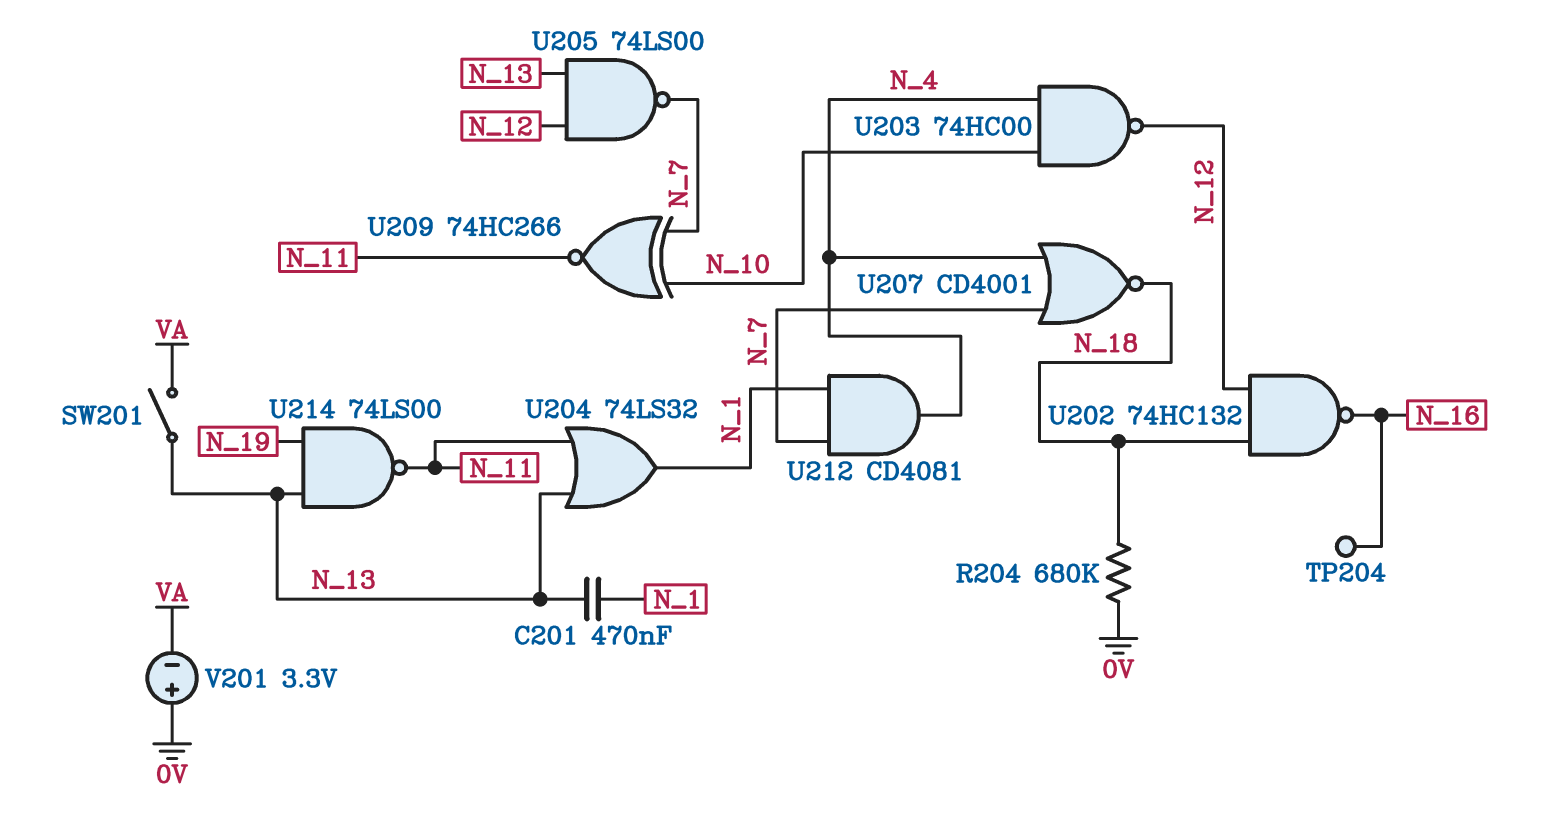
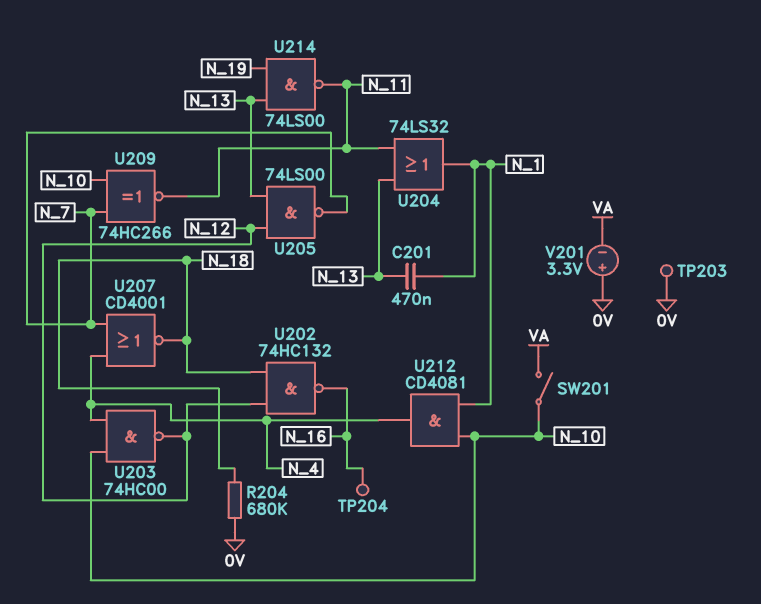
SW201: switch (N_13, VA) -> switch (N_10, VA)
TP203: none -> test point (0V)
U212: AND CD4081 (in N_1, in N_7, out N_4) -> AND CD4081 (in N_1, in N_10, out N_4)

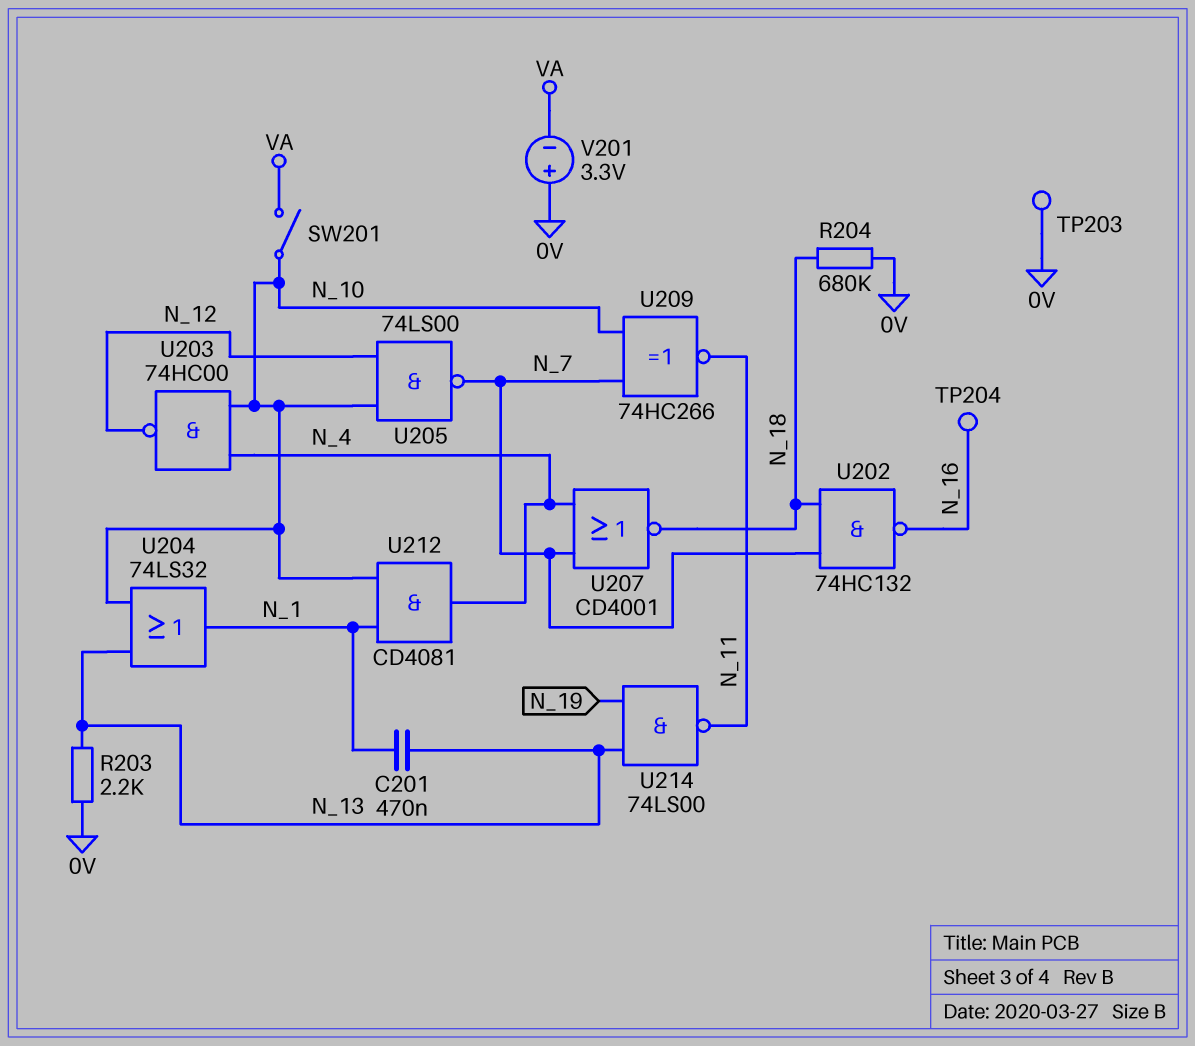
R203: none -> 2.2k (0V, N_13)
U202: NAND 74HC132 (in N_12, in N_18, out N_16) -> NAND 74HC132 (in N_7, in N_18, out N_16)
U204: OR 74LS32 (in N_11, in N_13, out N_1) -> OR 74LS32 (in N_10, in N_13, out N_1)
U205: NAND 74LS00 (in N_12, in N_13, out N_7) -> NAND 74LS00 (in N_10, in N_12, out N_7)

